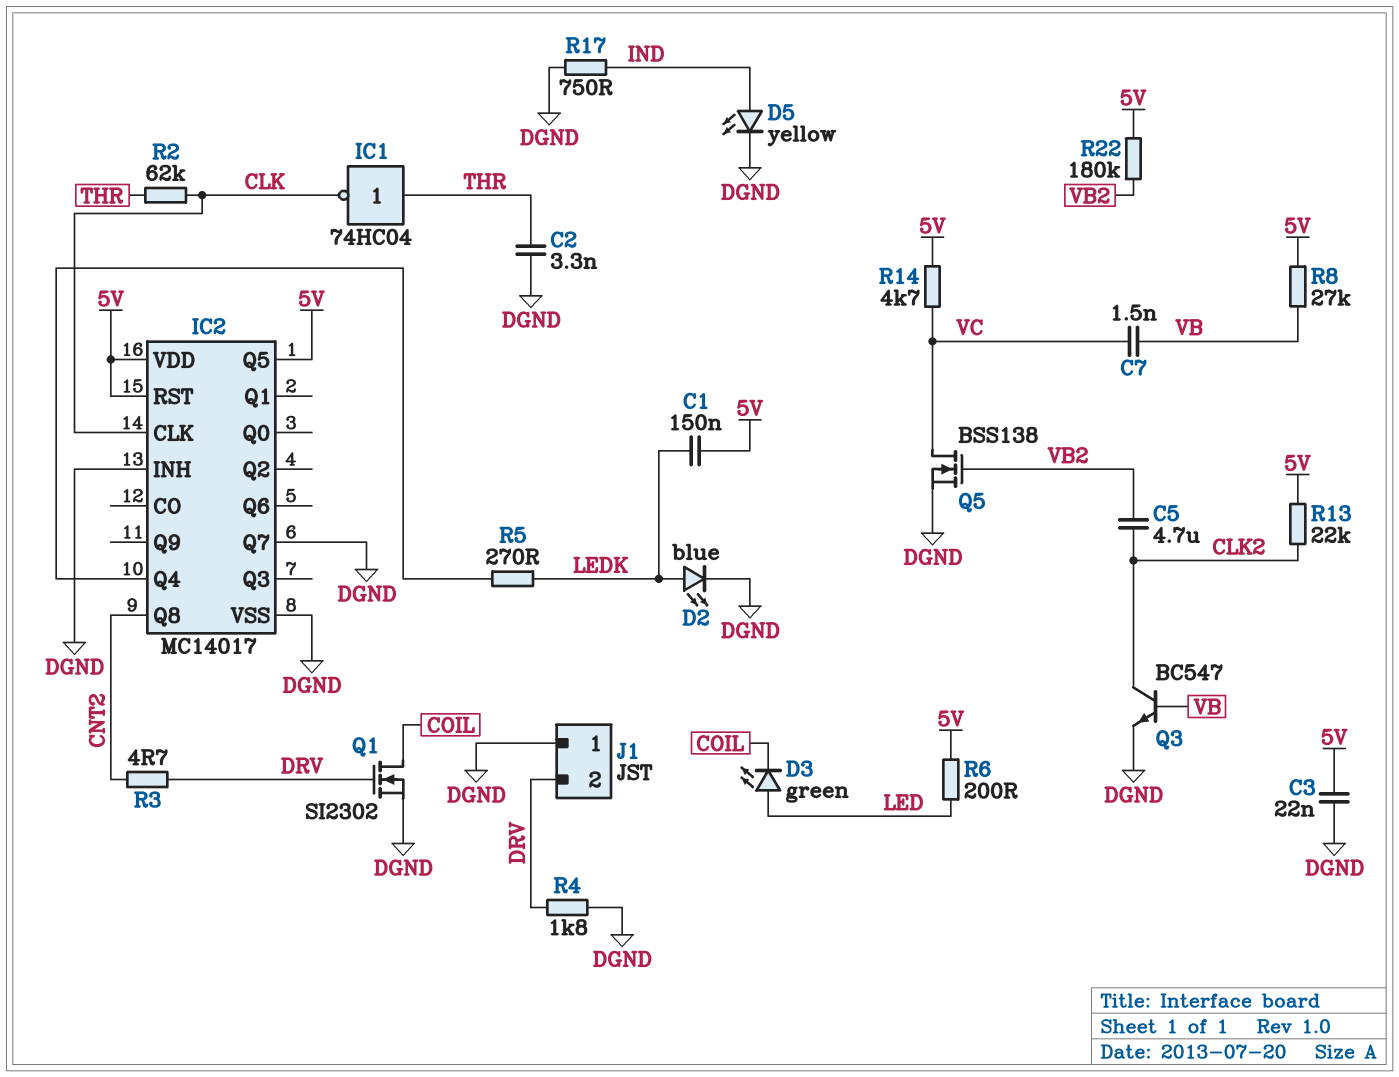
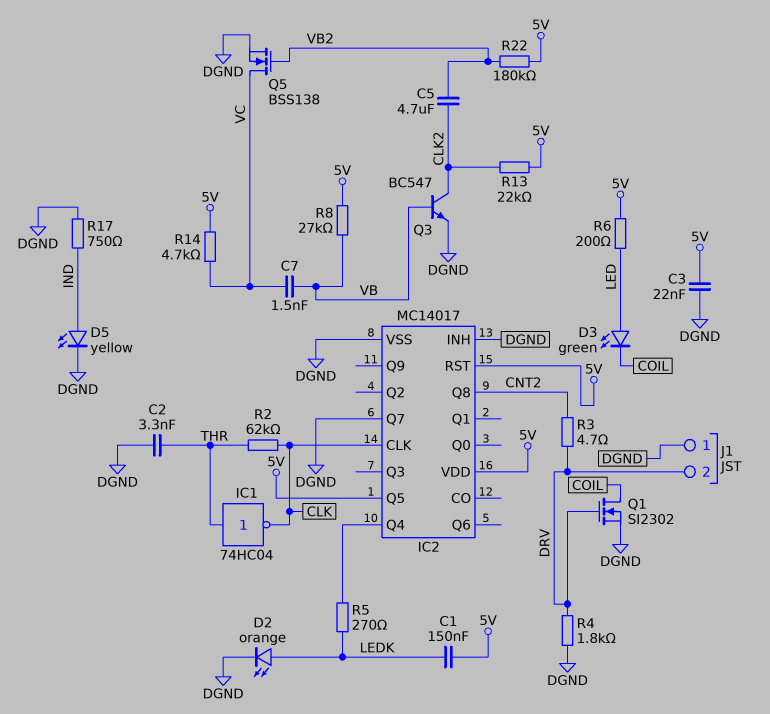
D2: LED blue (A LEDK, K DGND) -> LED orange (A LEDK, K DGND)

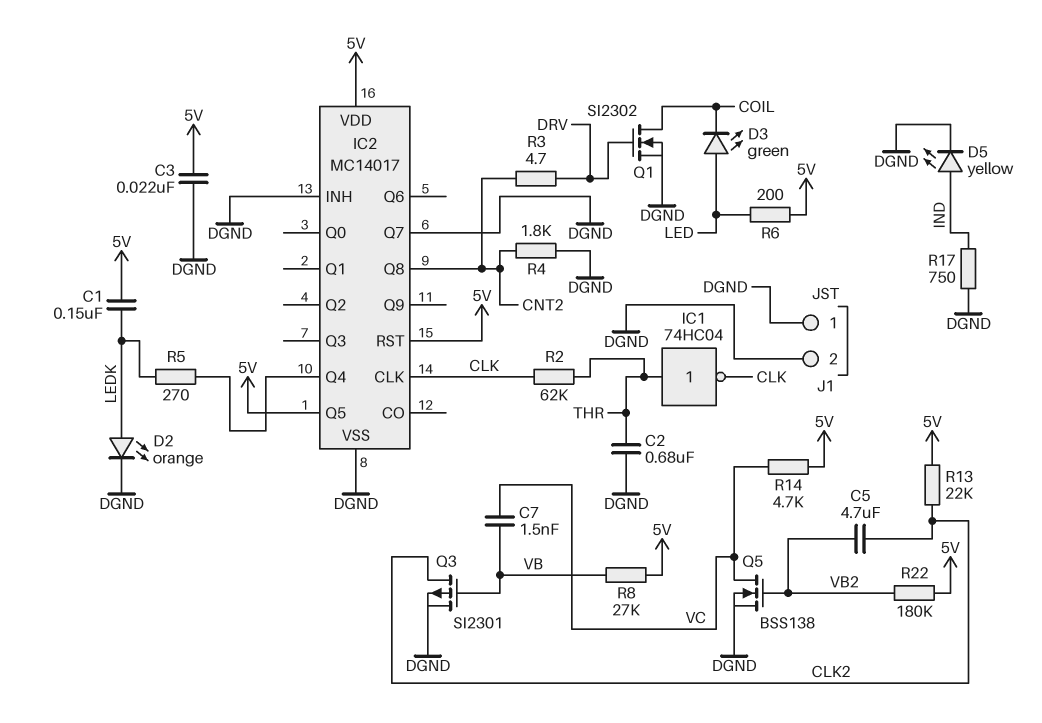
C2: 3.3nF (DGND, THR) -> 680nF (DGND, THR)
J1 pin 2: DRV -> DGND
Q3: NPN BC547 (B VB, C CLK2, E DGND) -> PMOS SI2301 (G VB, D CLK2, S DGND)
R4: 1.8k (DGND, DRV) -> 1.8k (CNT2, DGND)

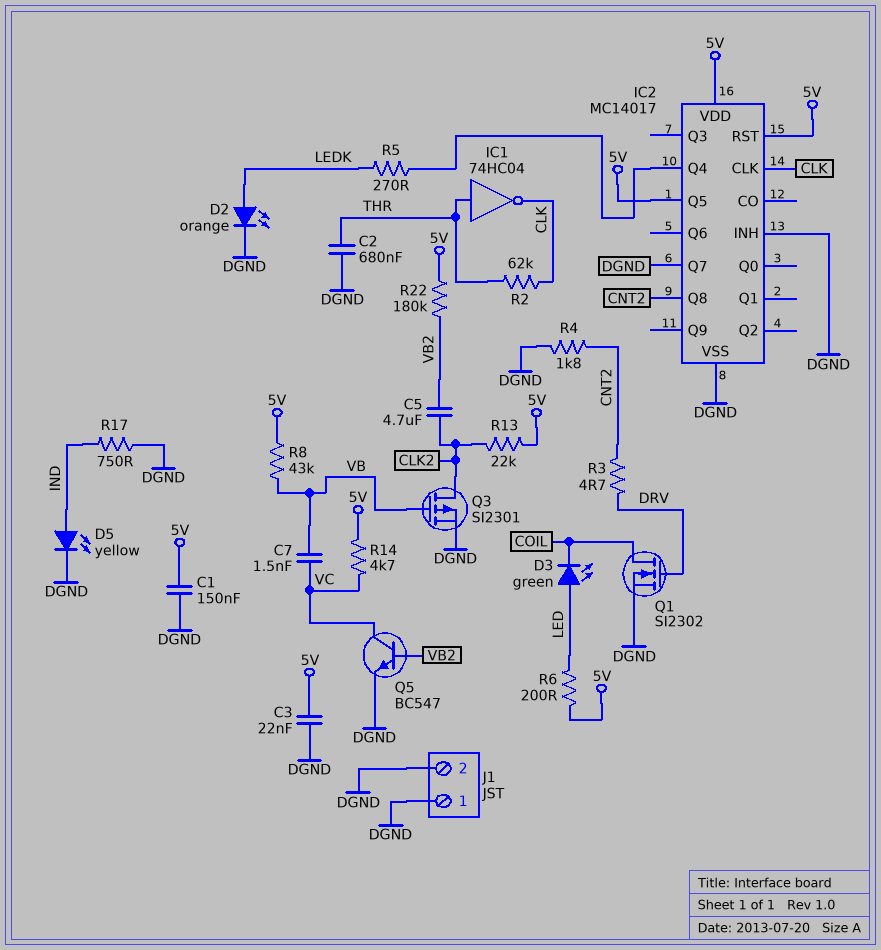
C1: 150nF (5V, LEDK) -> 150nF (5V, DGND)
Q5: NMOS BSS138 (G VB2, D VC, S DGND) -> NPN BC547 (B VB2, C VC, E DGND)
R8: 27k (5V, VB) -> 43k (5V, VB)

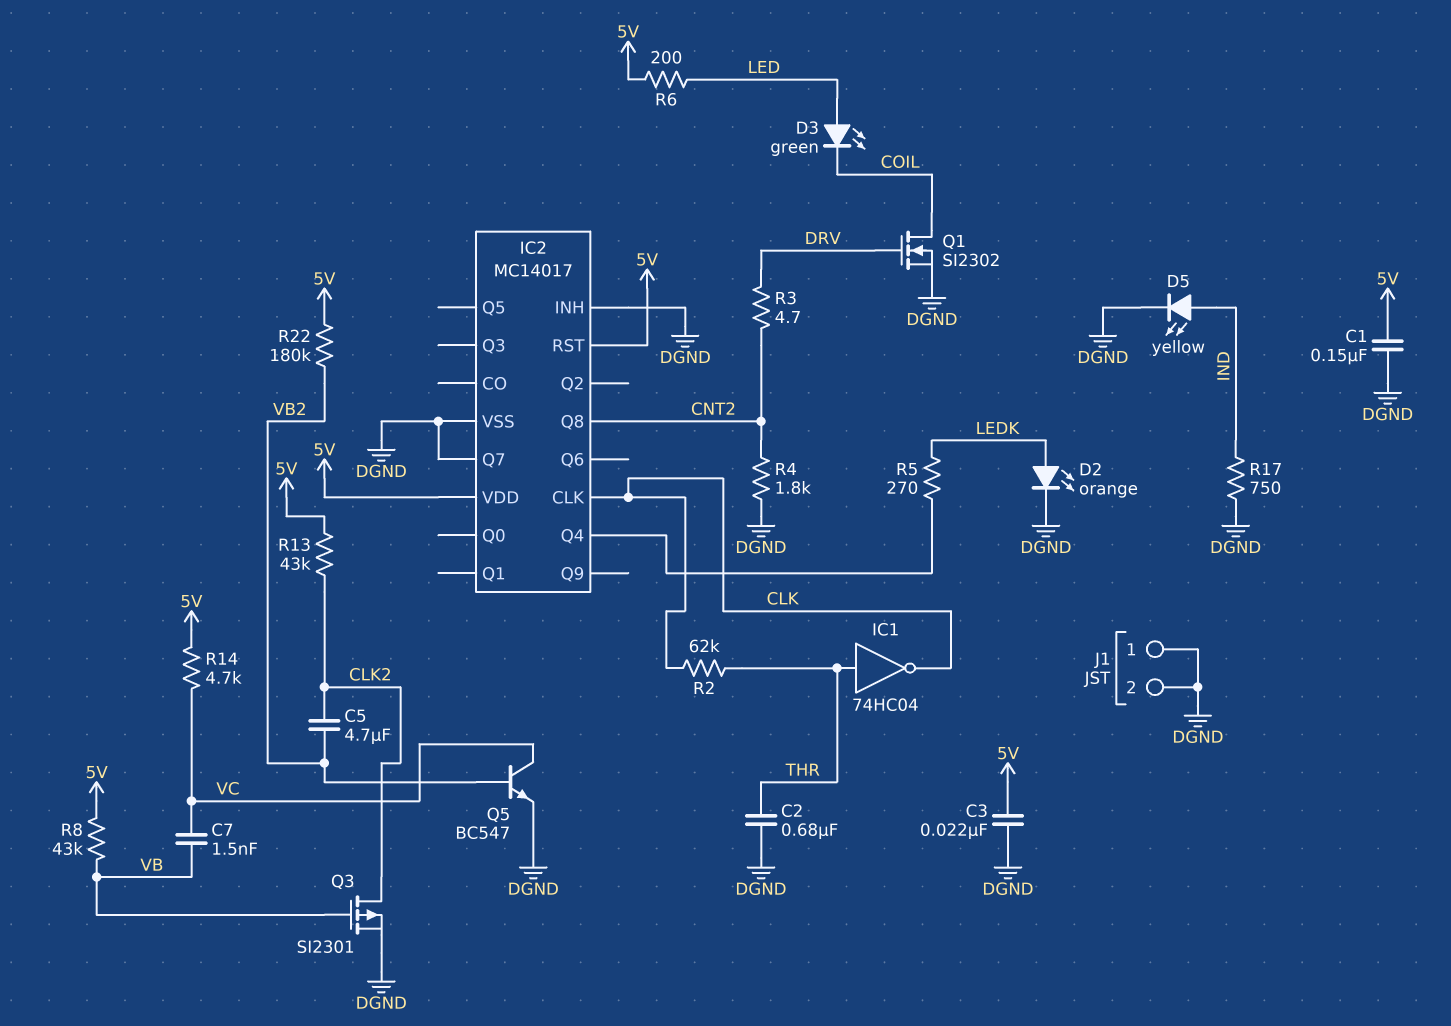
IC2 pin Q5: 5V -> none
R13: 22k (5V, CLK2) -> 43k (5V, CLK2)

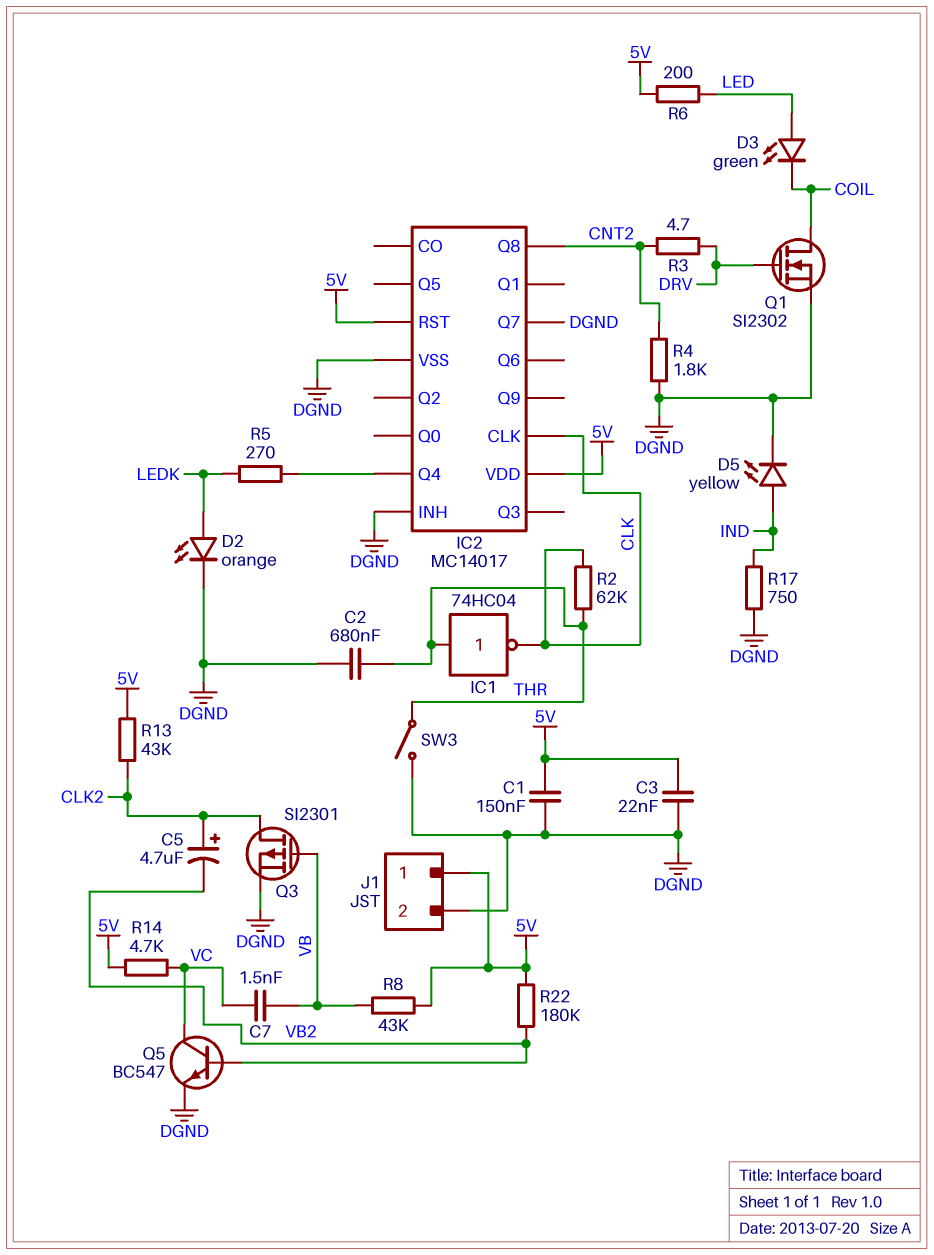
C5: 4.7uF (CLK2, VB2) -> 4.7uF (plus CLK2, minus VB2)
J1 pin 1: DGND -> 5V
SW3: none -> switch (DGND, THR)

